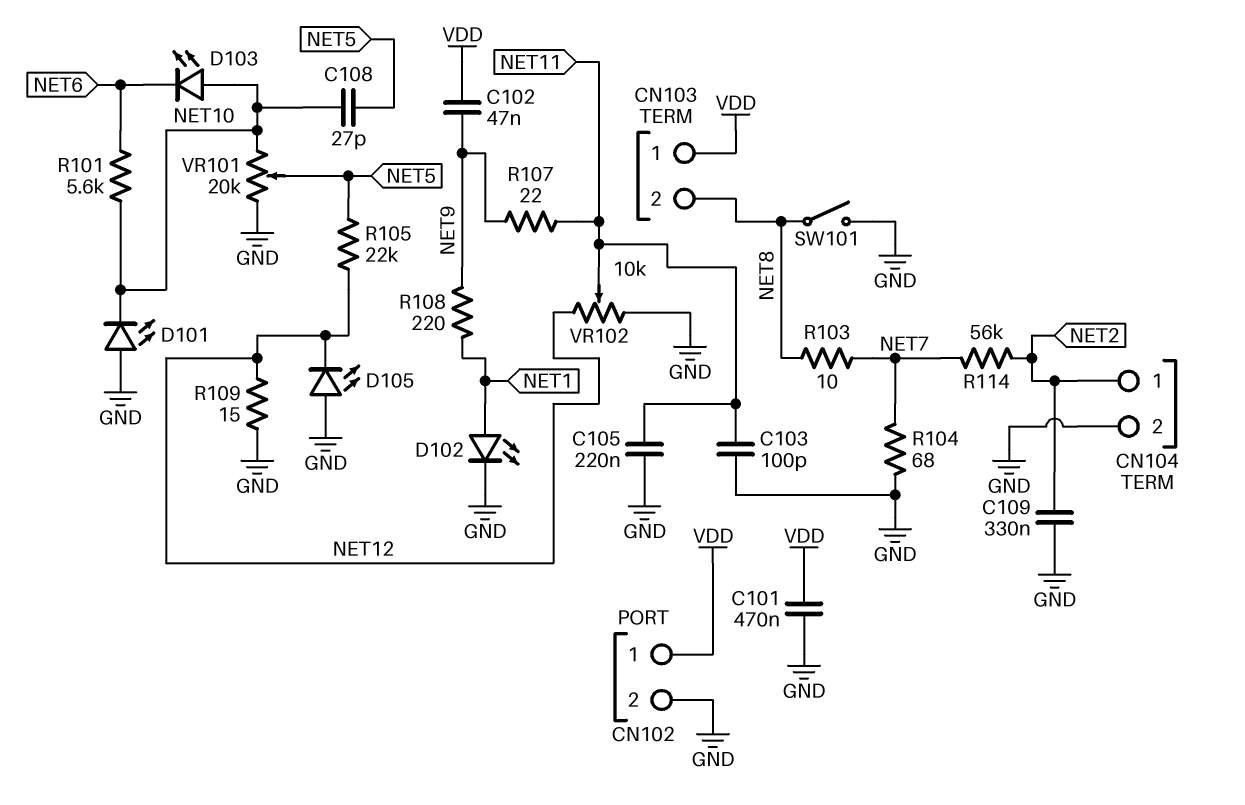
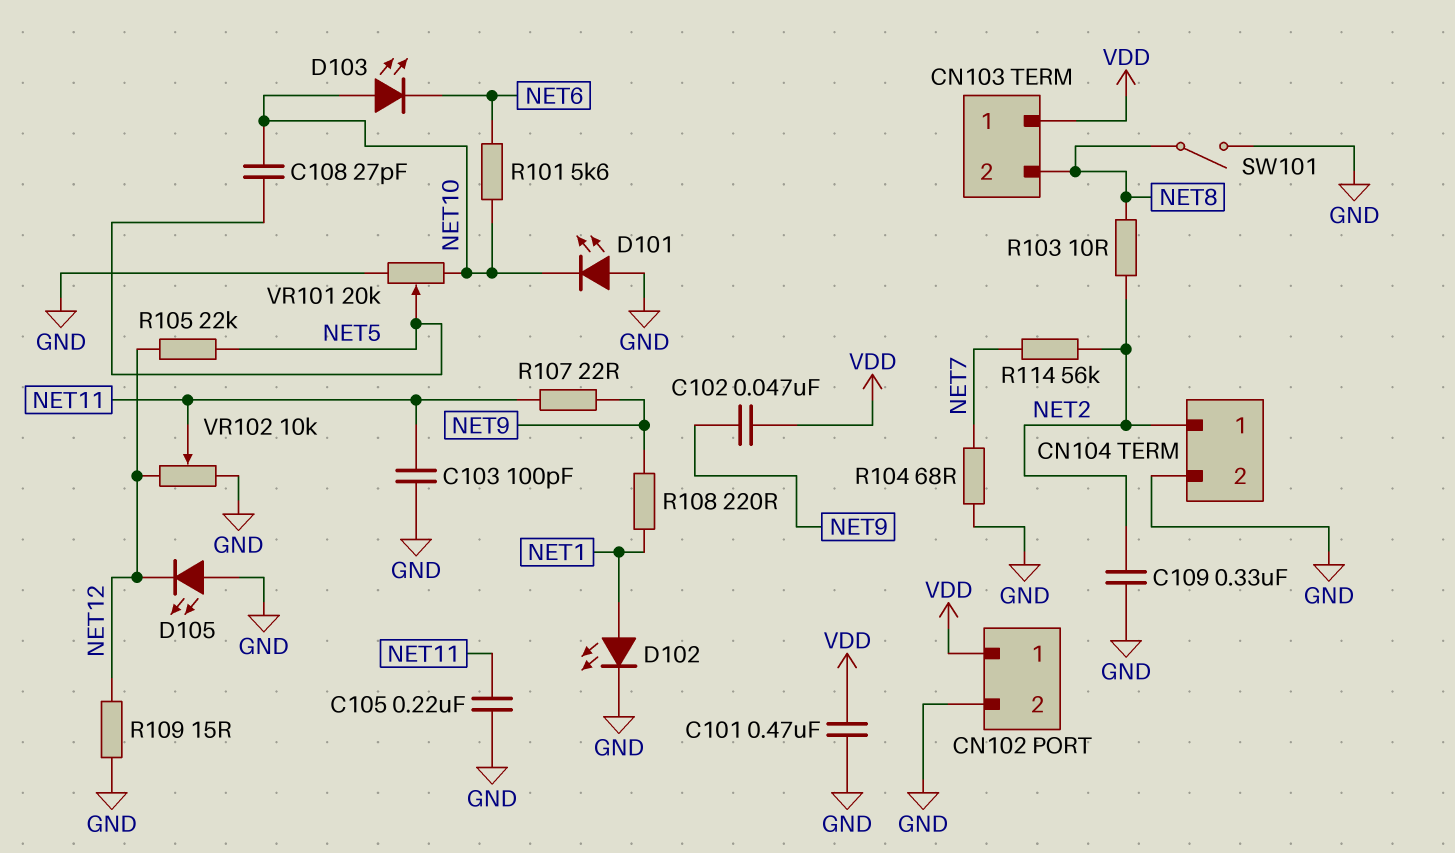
R103: 10 (NET7, NET8) -> 10 (NET2, NET8)

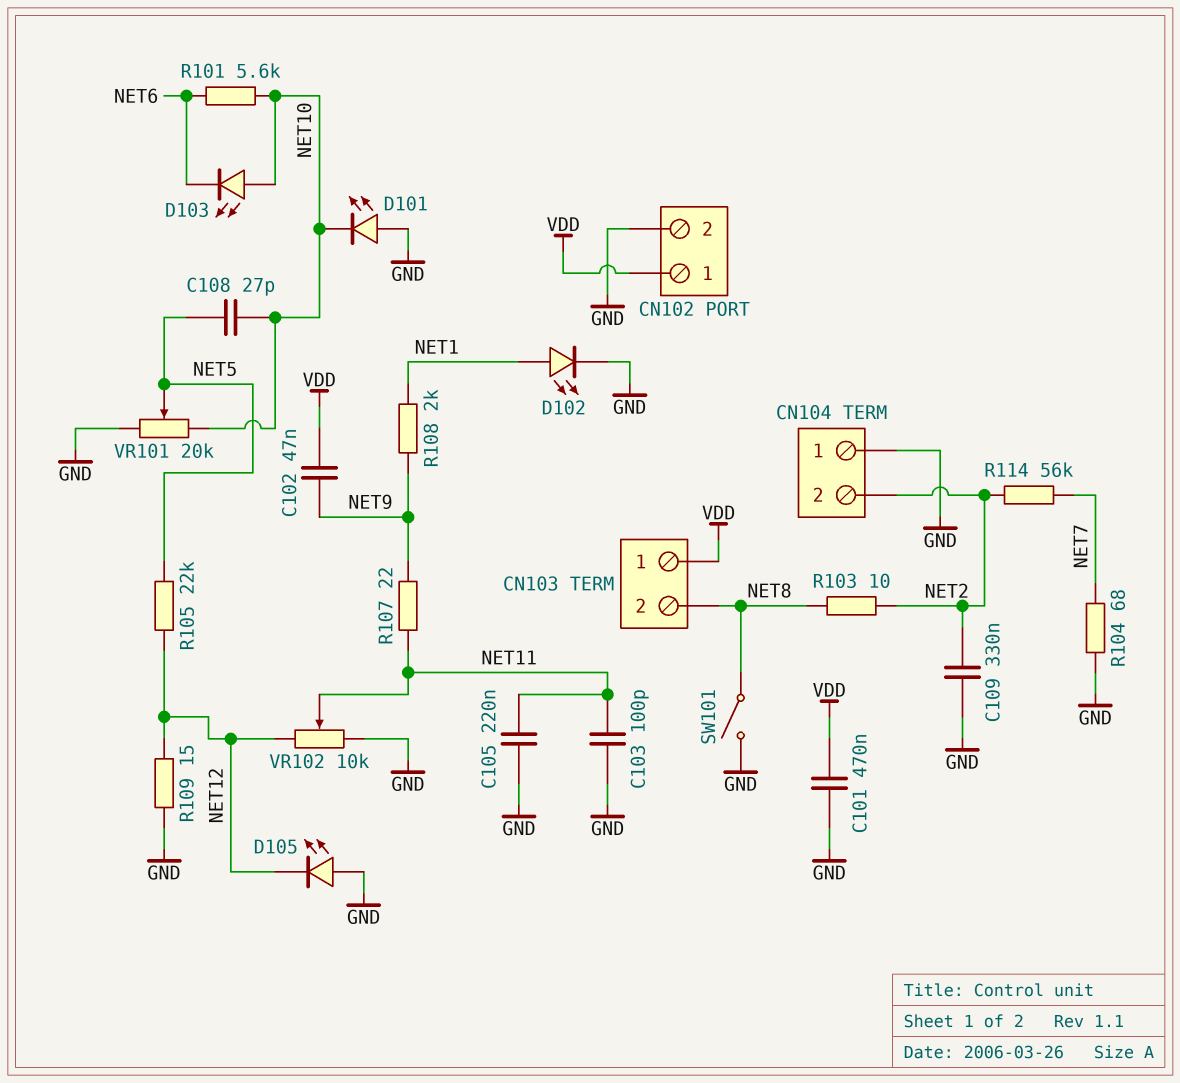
CN104 pin 1: NET2 -> GND
CN104 pin 2: GND -> NET2
R108: 220 (NET1, NET9) -> 2k (NET1, NET9)

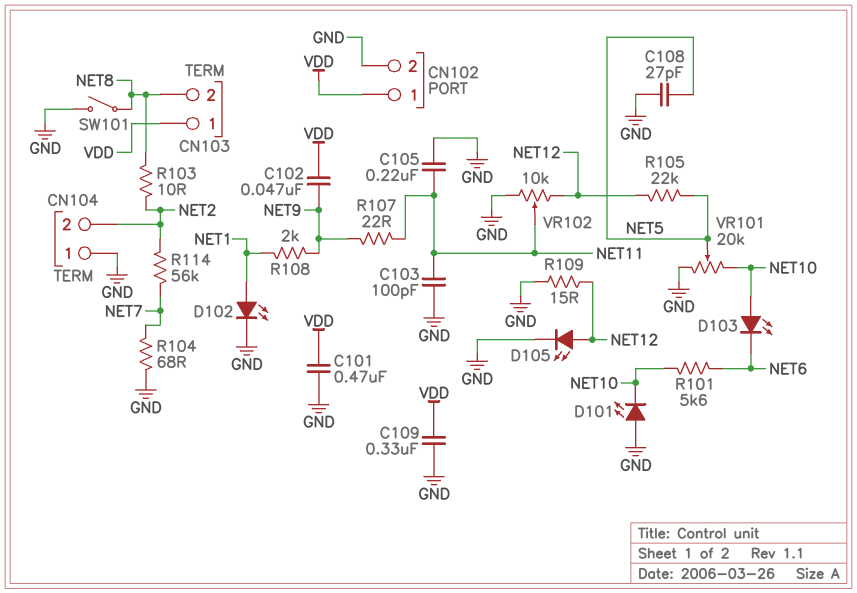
C108: 27pF (NET5, NET10) -> 27pF (GND, NET5)
C109: 330nF (GND, NET2) -> 330nF (GND, VDD)
D105: LED (A GND, K NET12) -> LED (A NET12, K GND)

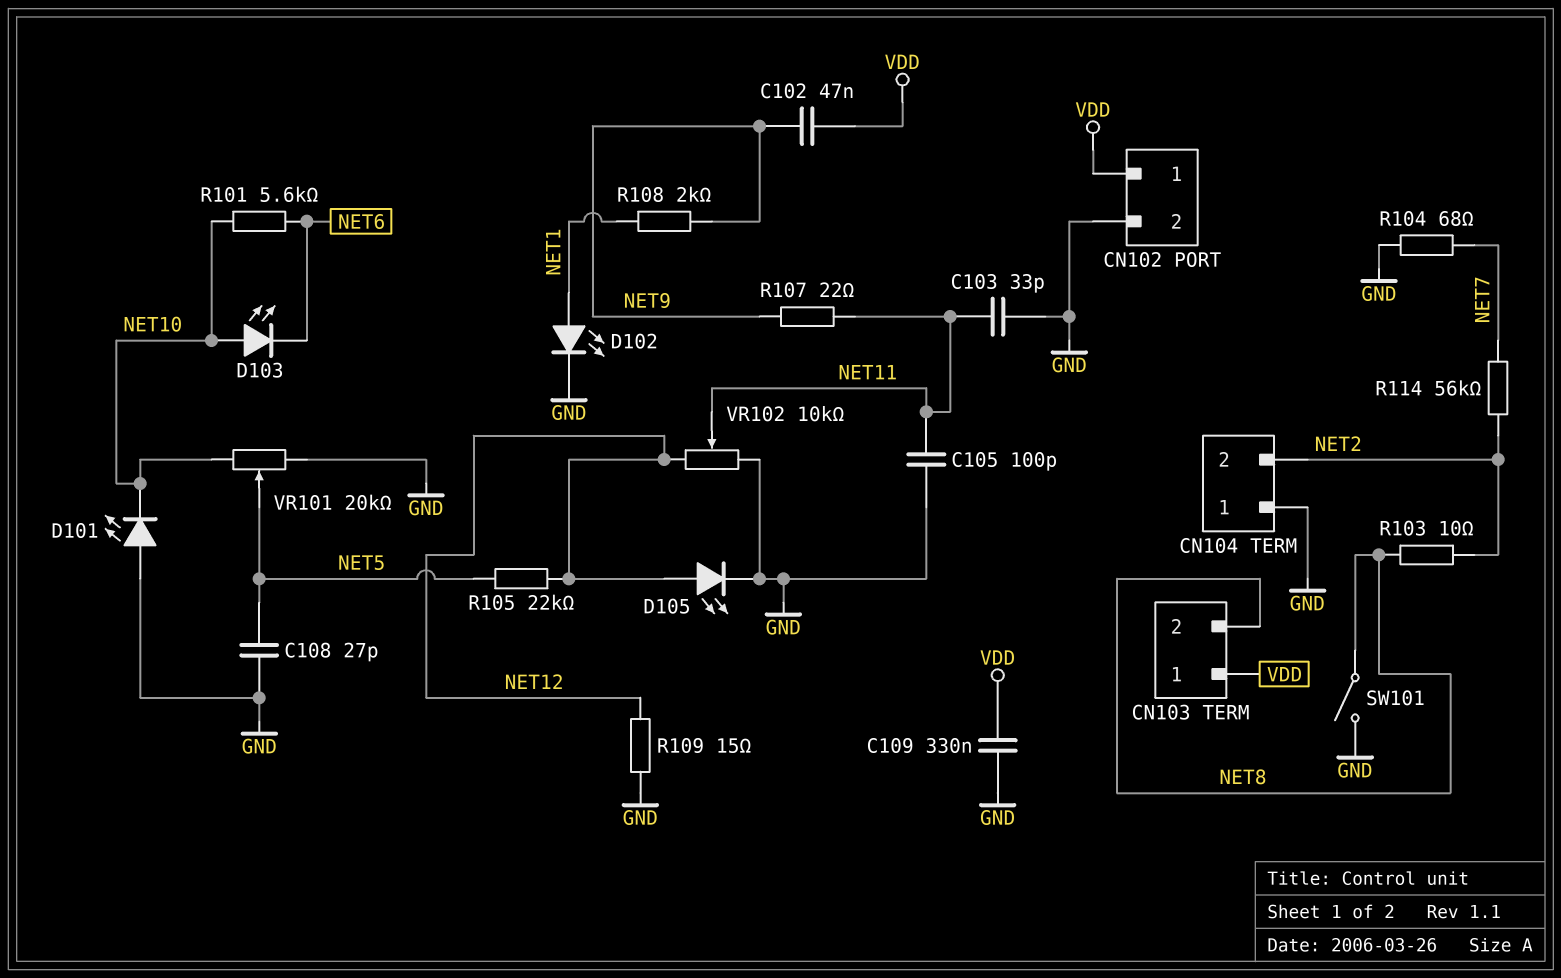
C101: 470nF (GND, VDD) -> none
C103: 100pF (GND, NET11) -> 33pF (GND, NET11)
C105: 220nF (GND, NET11) -> 100pF (GND, NET11)

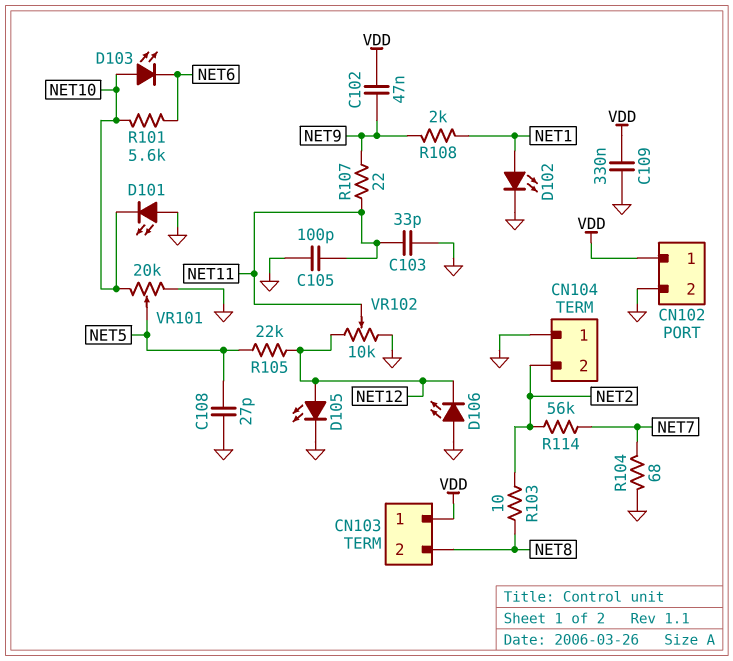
D106: none -> LED (A GND, K NET12)
R109: 15 (GND, NET12) -> none
SW101: switch (GND, NET8) -> none

